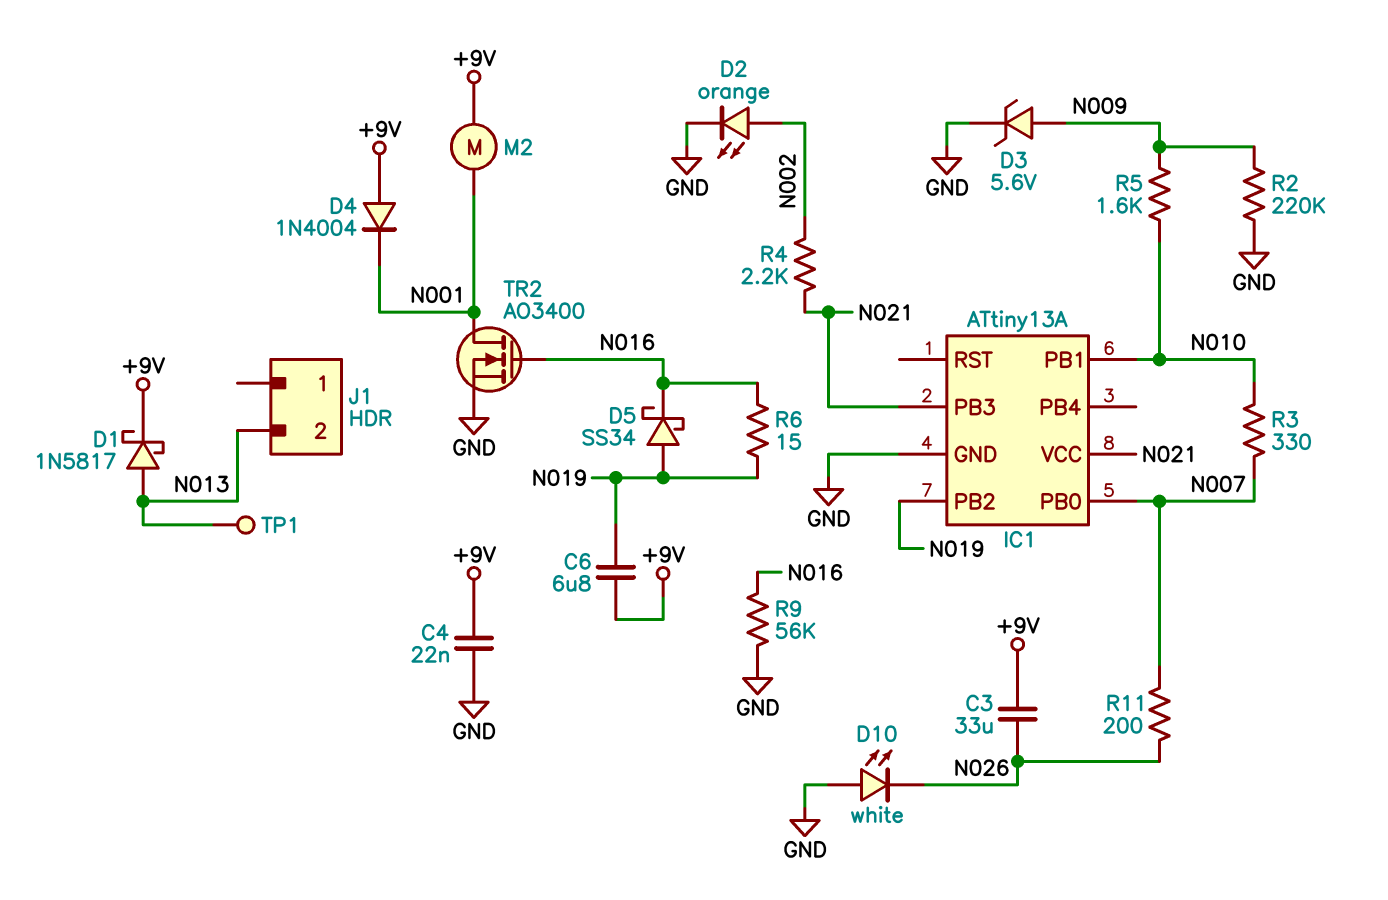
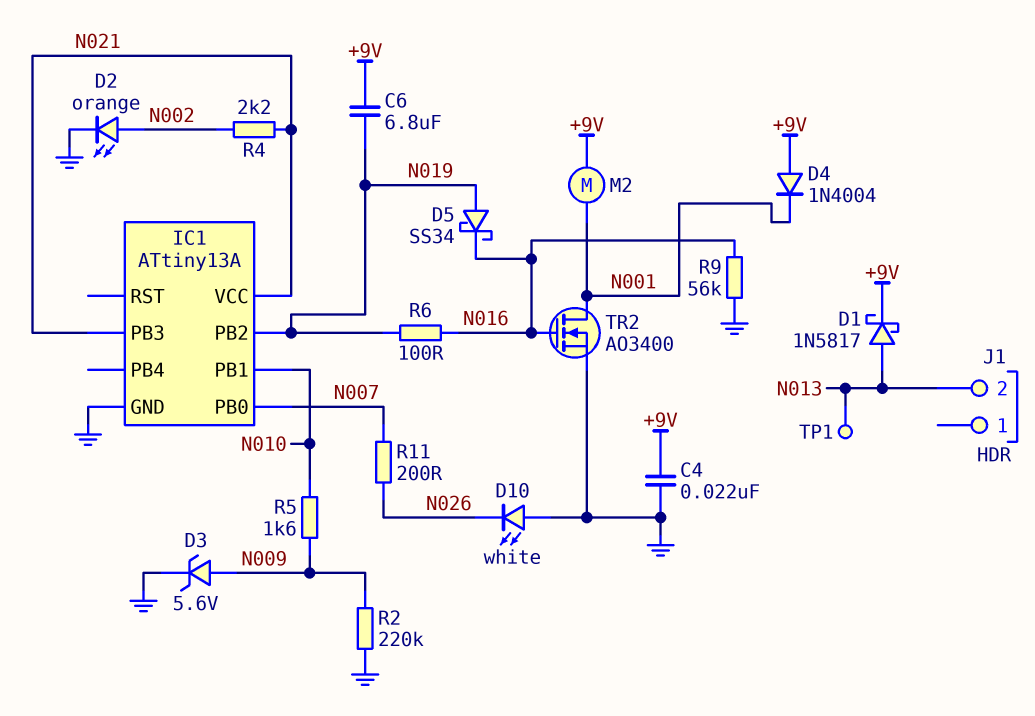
C3: 33uF (+9V, N026) -> none
R3: 330 (N007, N010) -> none
R6: 15 (N016, N019) -> 100 (N016, N019)

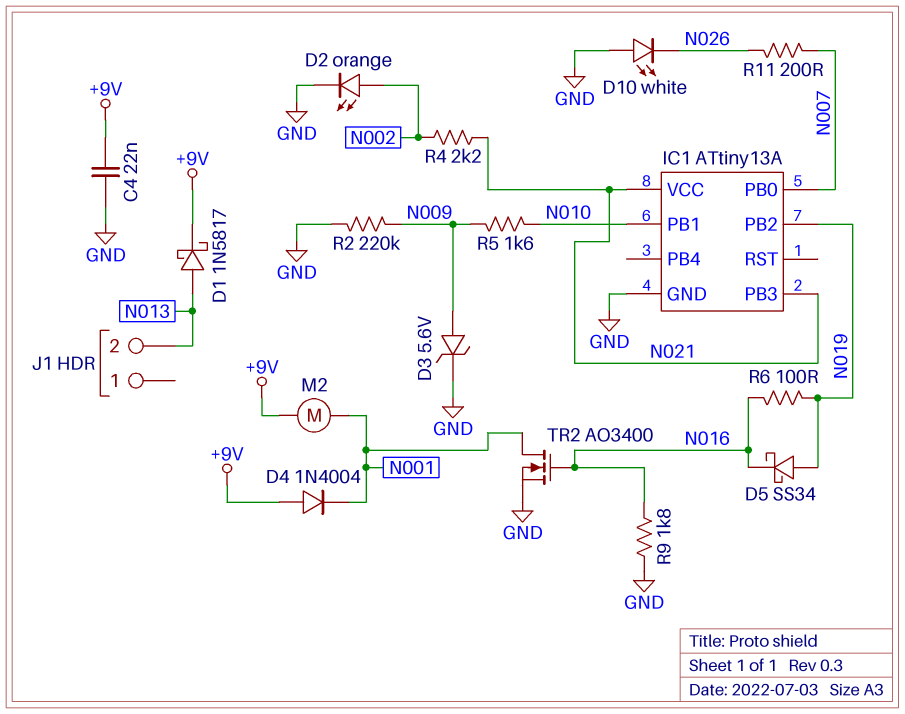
C6: 6.8uF (+9V, N019) -> none
R9: 56k (GND, N016) -> 1.8k (GND, N016)
TP1: test point (N013) -> none

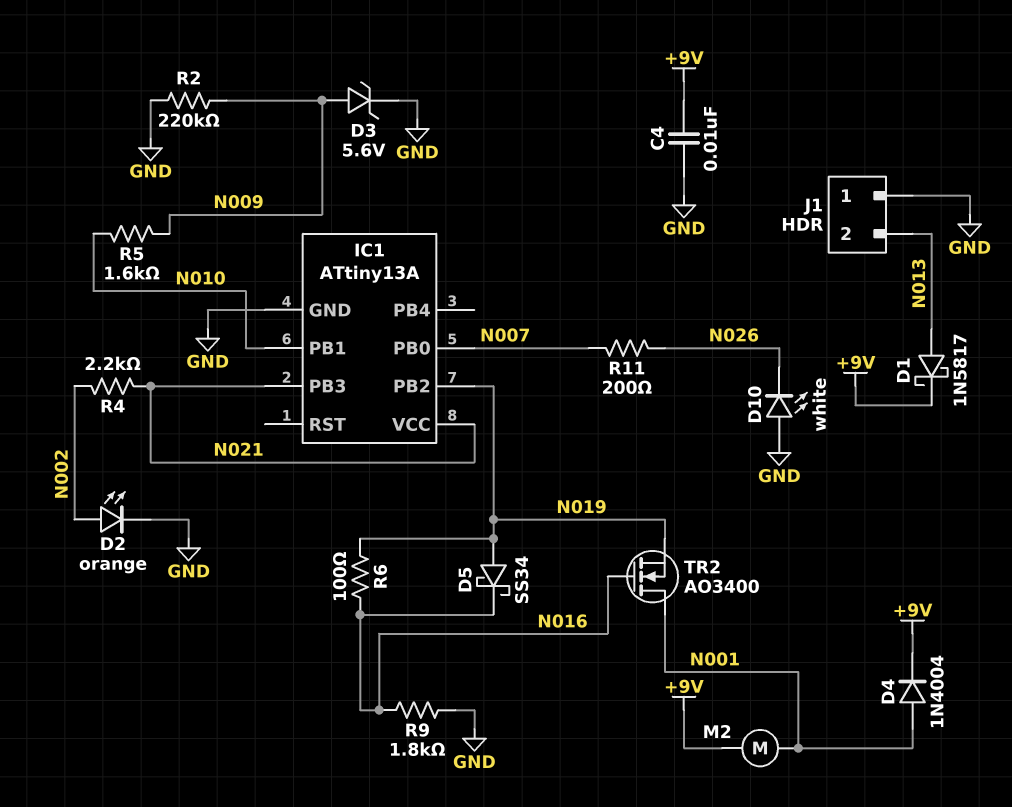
C4: 22nF (+9V, GND) -> 10nF (+9V, GND)
D4: diode 1N4004 (A +9V, K N001) -> diode 1N4004 (A N001, K +9V)
J1 pin 1: none -> GND
TR2: NMOS AO3400 (G N016, D N001, S GND) -> NMOS AO3400 (G N016, D N001, S N019)

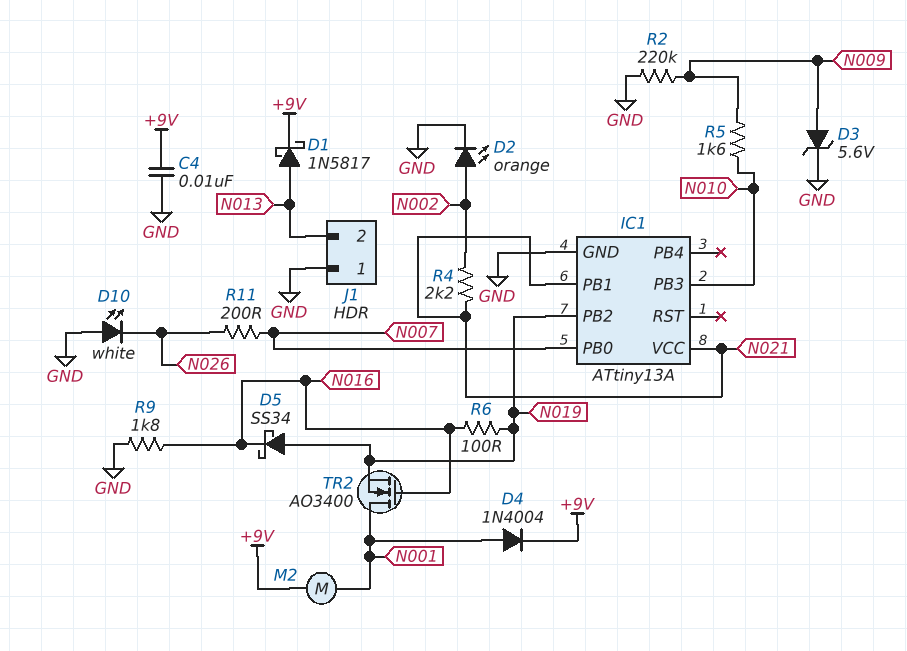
IC1 pin PB1: N010 -> N021
IC1 pin PB3: N021 -> N010

